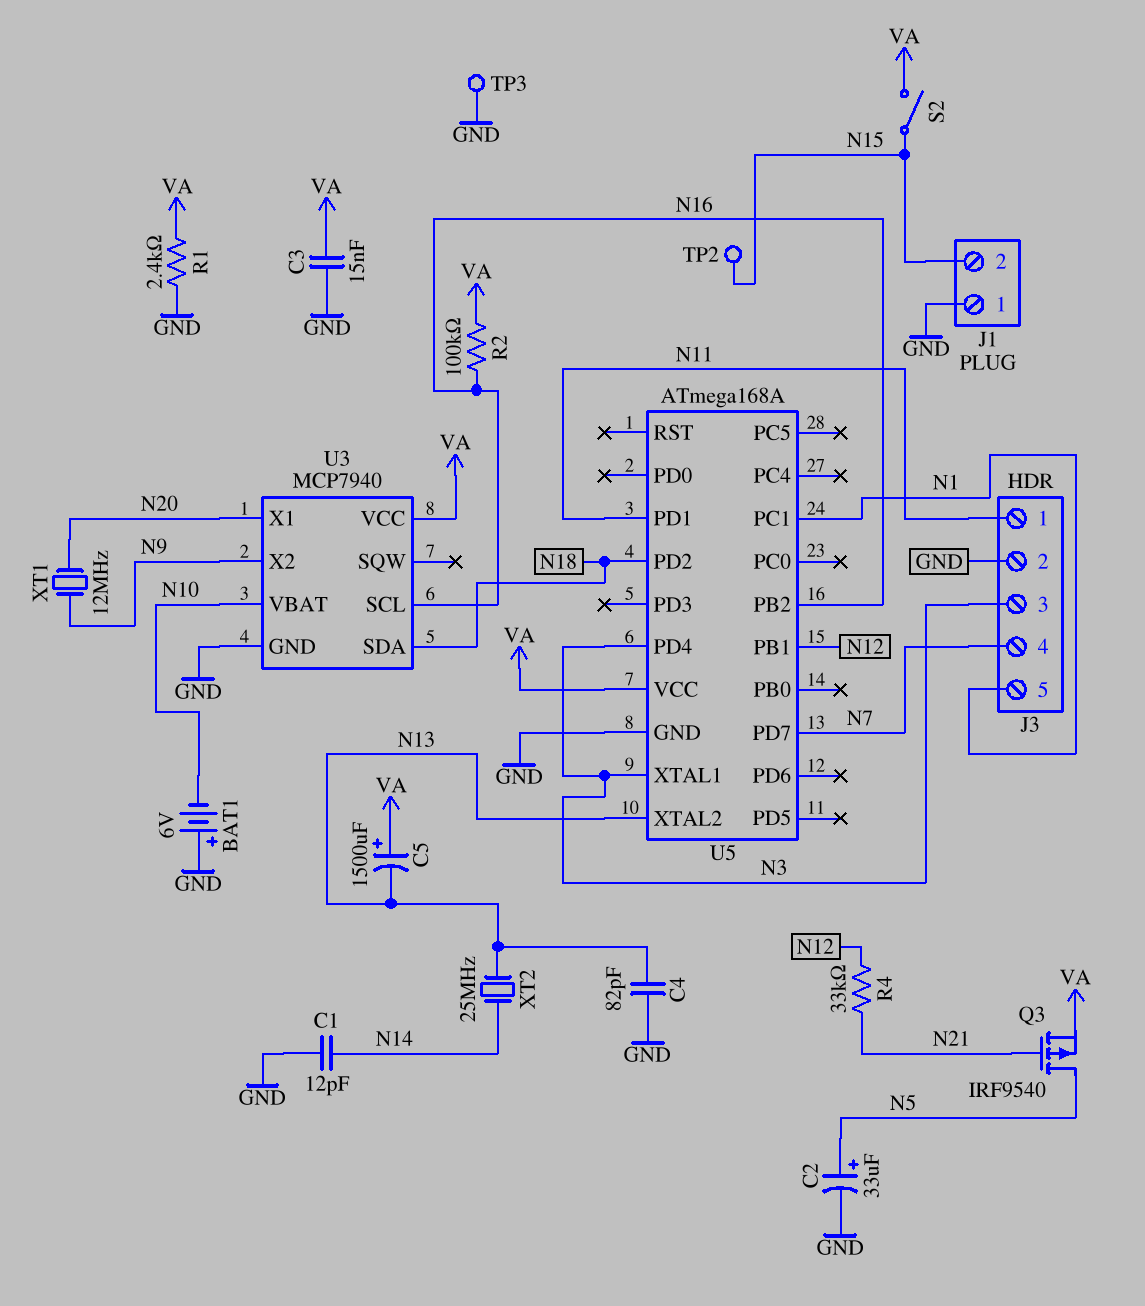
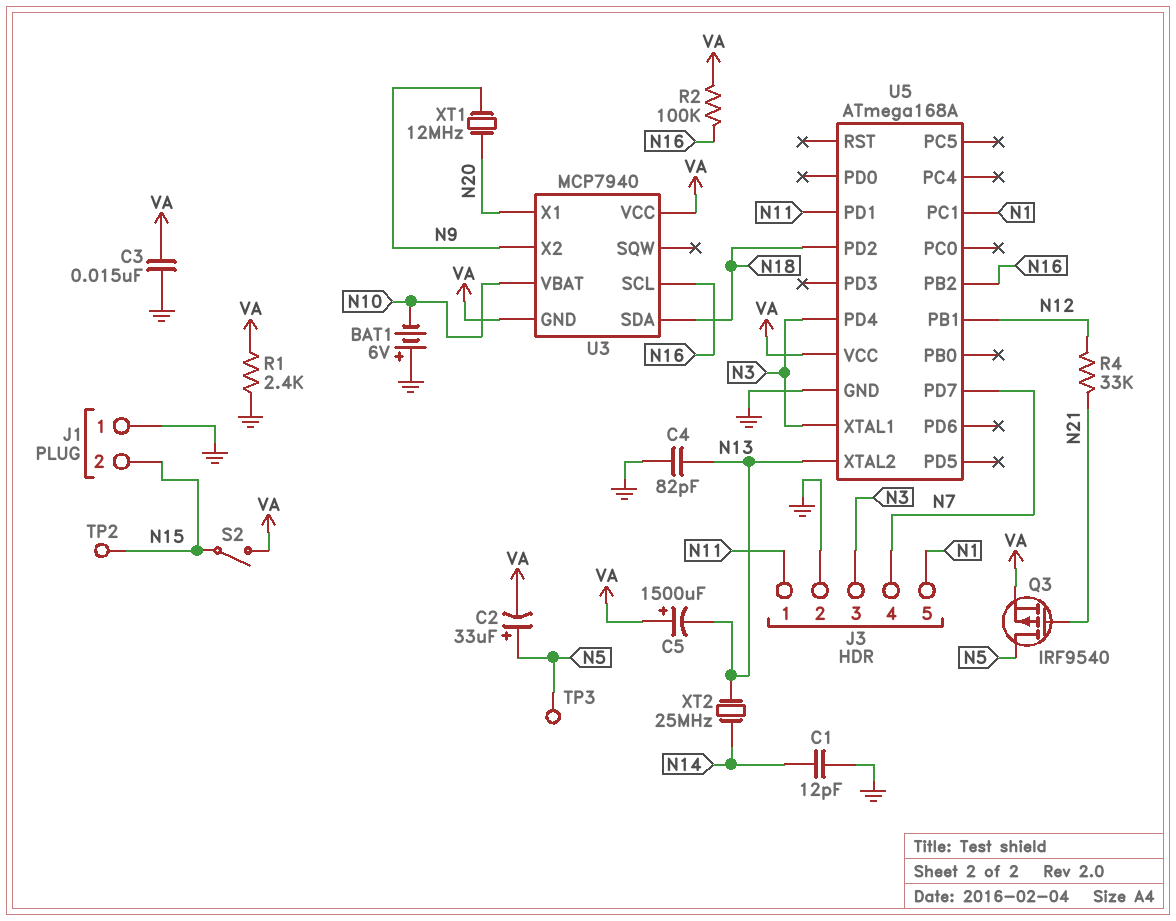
C2: 33uF (plus N5, minus GND) -> 33uF (plus N5, minus VA)
TP3: test point (GND) -> test point (N5)
U3 pin GND: GND -> VA

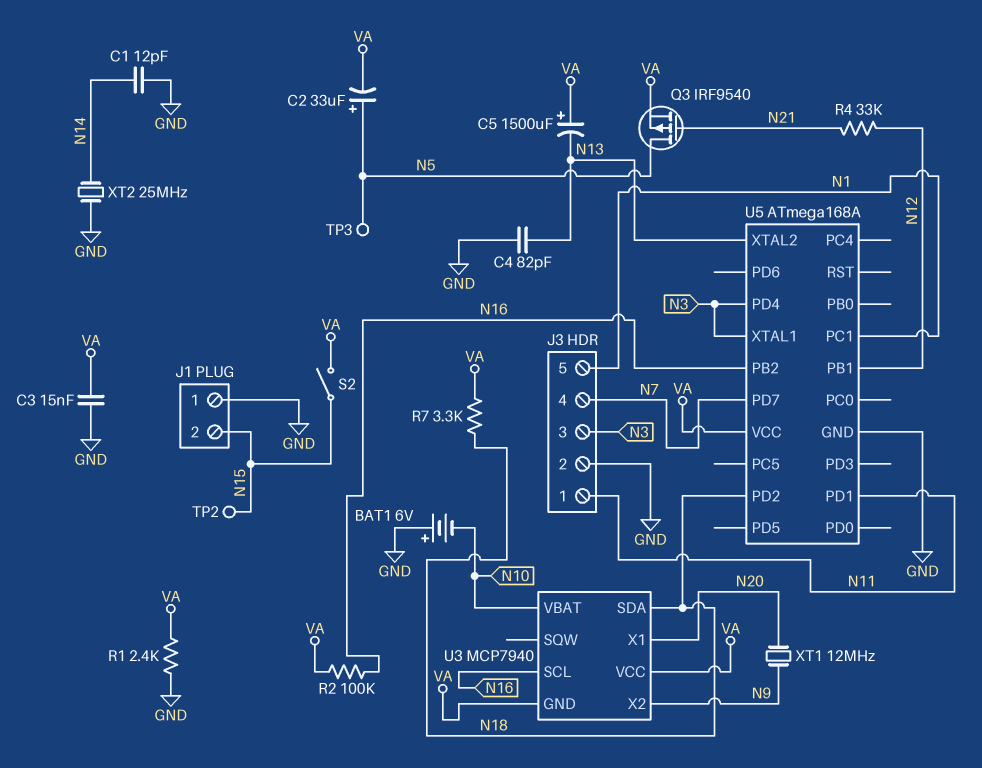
R7: none -> 3.3k (N18, VA)
XT2: 25MHz (N13, N14) -> 25MHz (GND, N14)

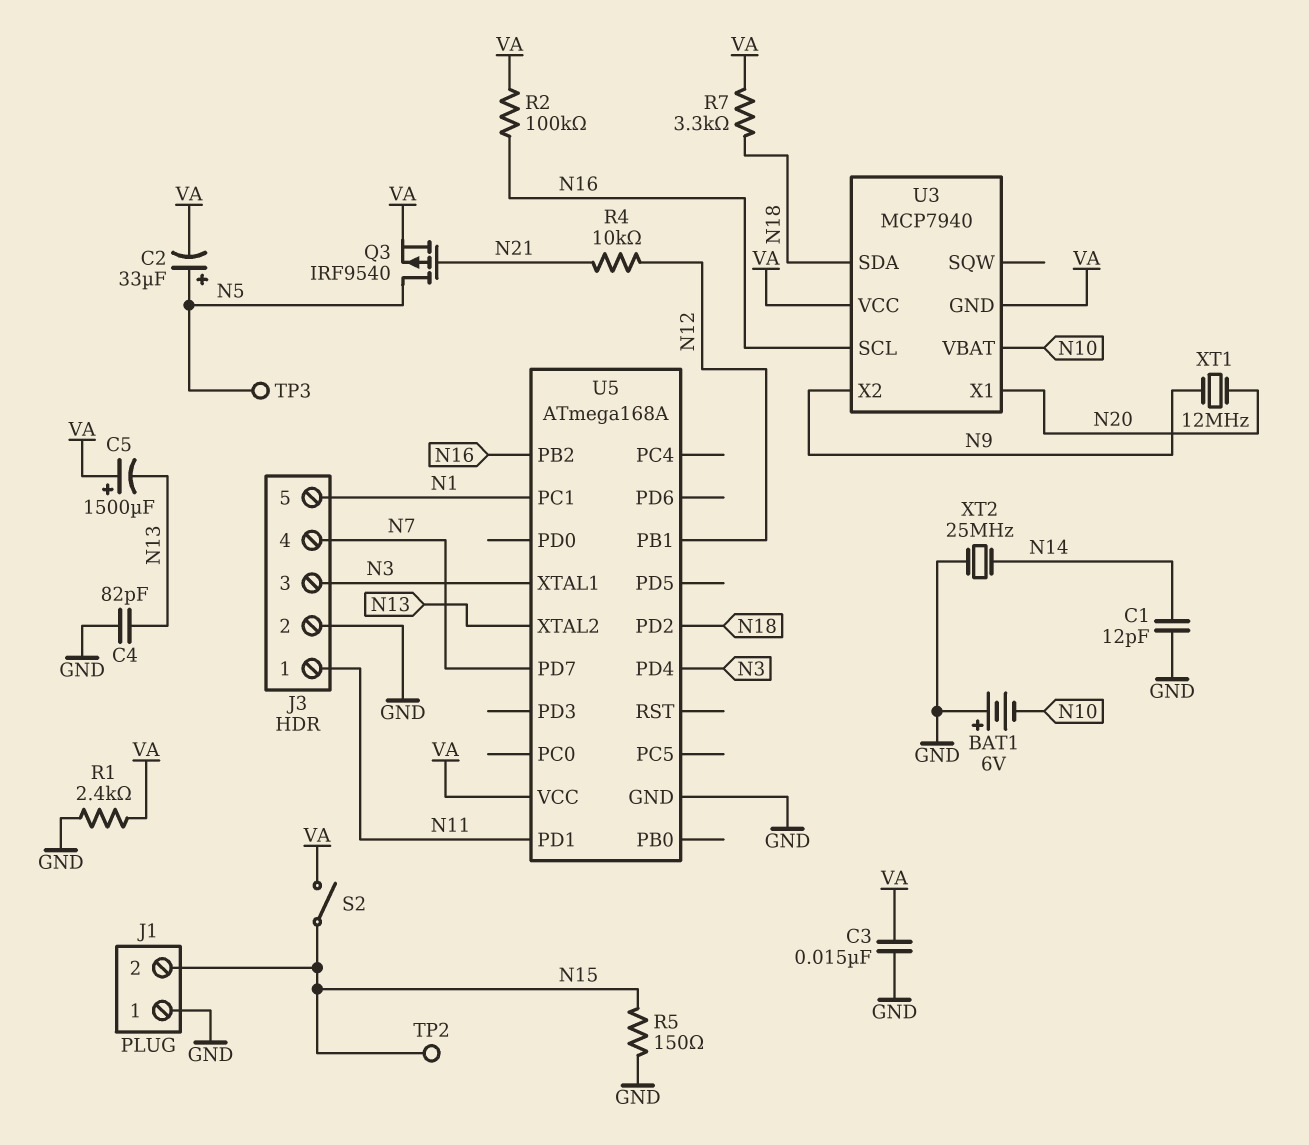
R4: 33k (N12, N21) -> 10k (N12, N21)
R5: none -> 150 (GND, N15)

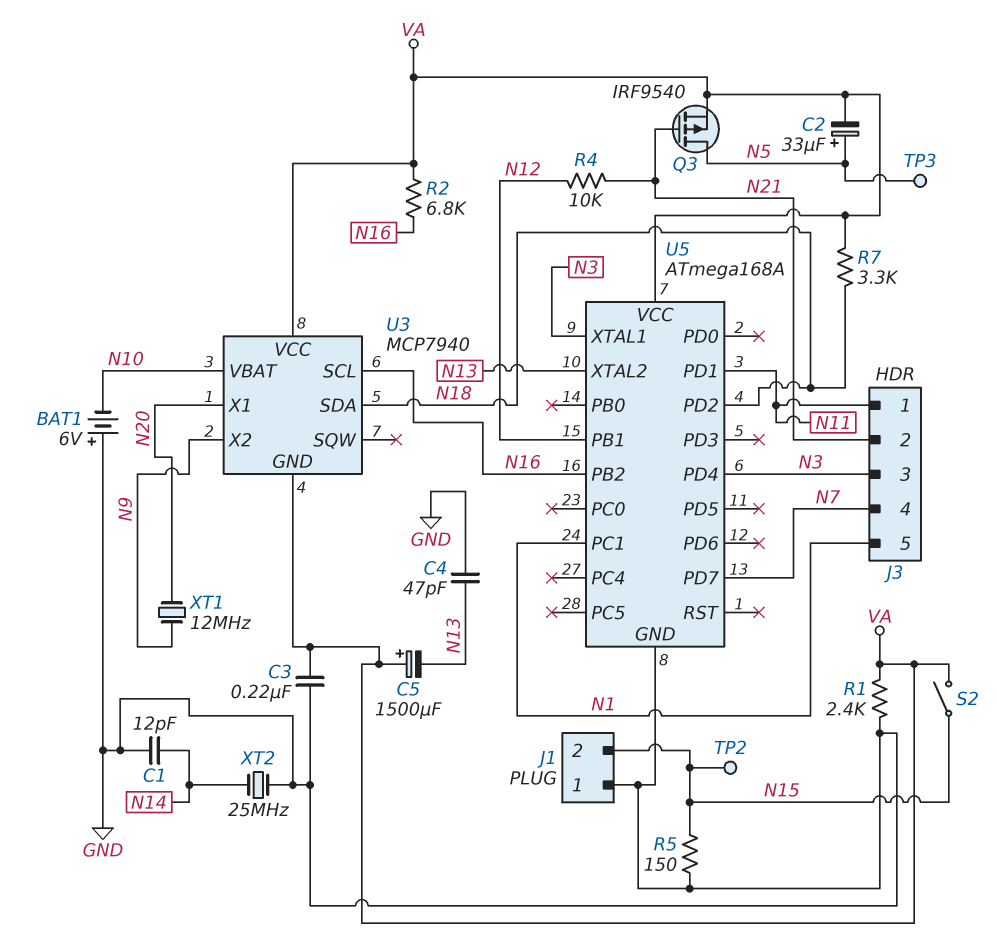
C3: 15nF (GND, VA) -> 220nF (GND, VA)
C4: 82pF (GND, N13) -> 47pF (GND, N13)
J3 pin 2: GND -> N21
R2: 100k (N16, VA) -> 6.8k (N16, VA)

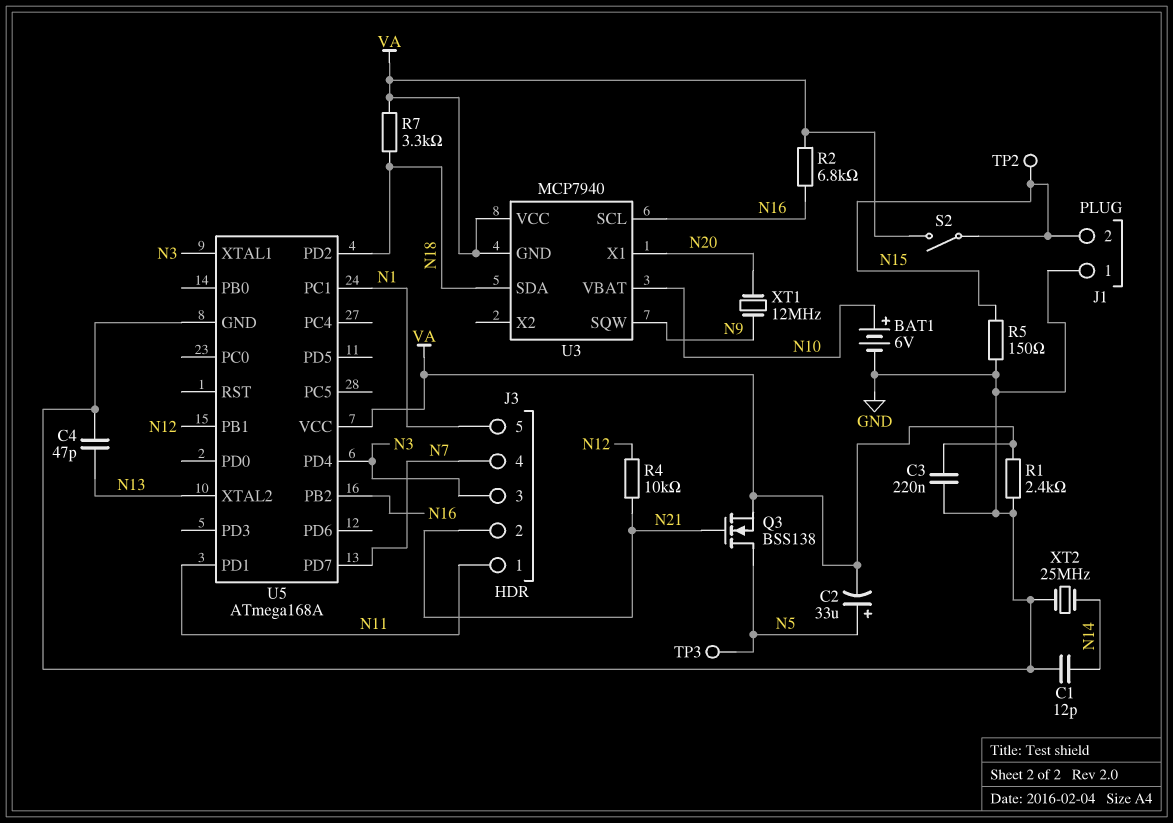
BAT1: 6V (plus GND, minus N10) -> 6V (plus N10, minus GND)
C5: 1500uF (plus VA, minus N13) -> none
Q3: PMOS IRF9540 (G N21, D N5, S VA) -> NMOS BSS138 (G N21, D N5, S VA)
U3 pin SQW: none -> N9
U3 pin X2: N9 -> none

